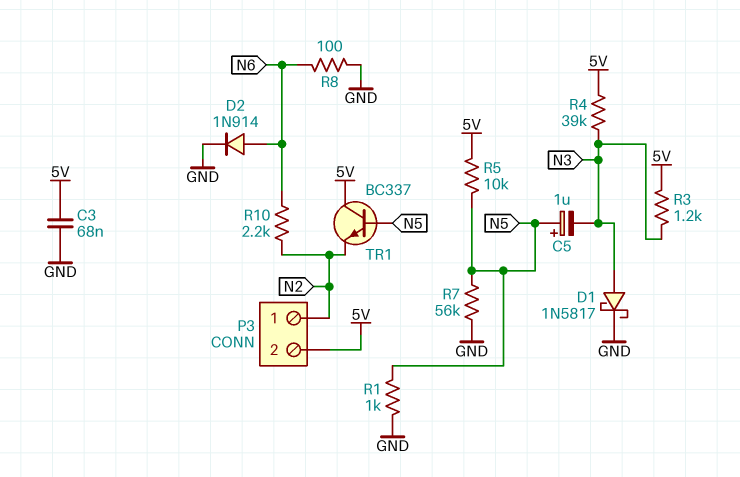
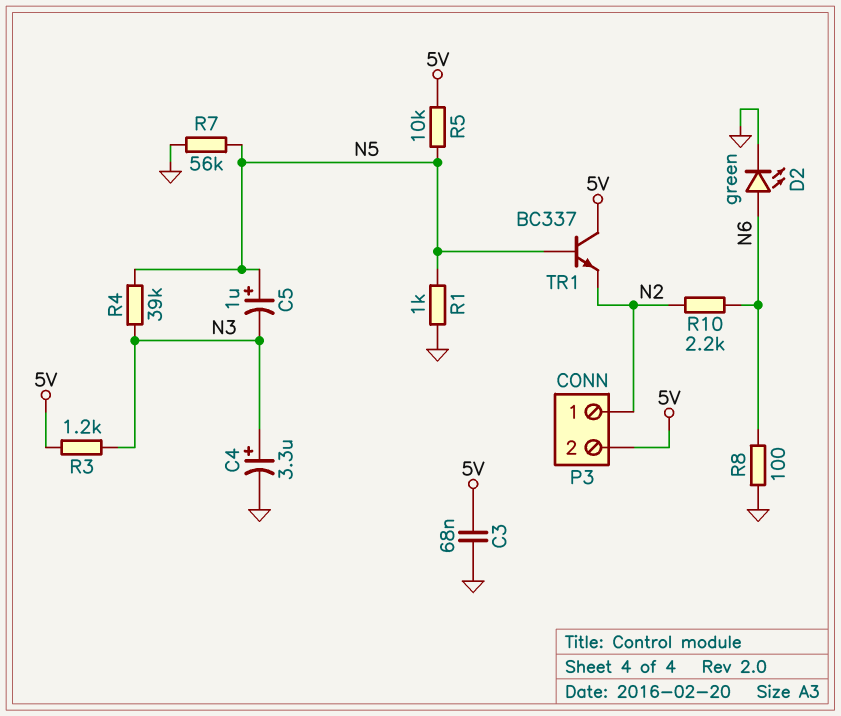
C4: none -> 3.3uF (plus N3, minus GND)
D1: schottky 1N5817 (A N3, K GND) -> none
D2: diode 1N914 (A N6, K GND) -> LED green (A N6, K GND)
R4: 39k (5V, N3) -> 39k (N3, N5)

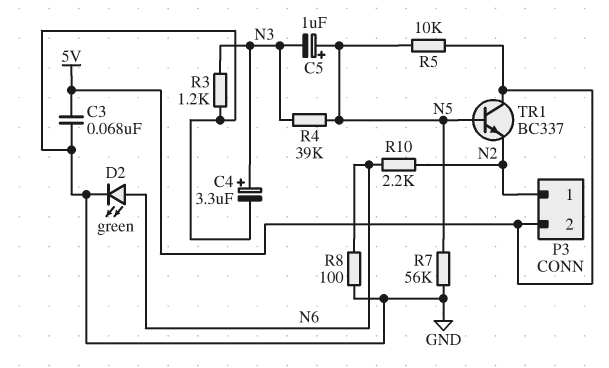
R1: 1k (GND, N5) -> none
R3: 1.2k (5V, N3) -> 1.2k (GND, N3)

